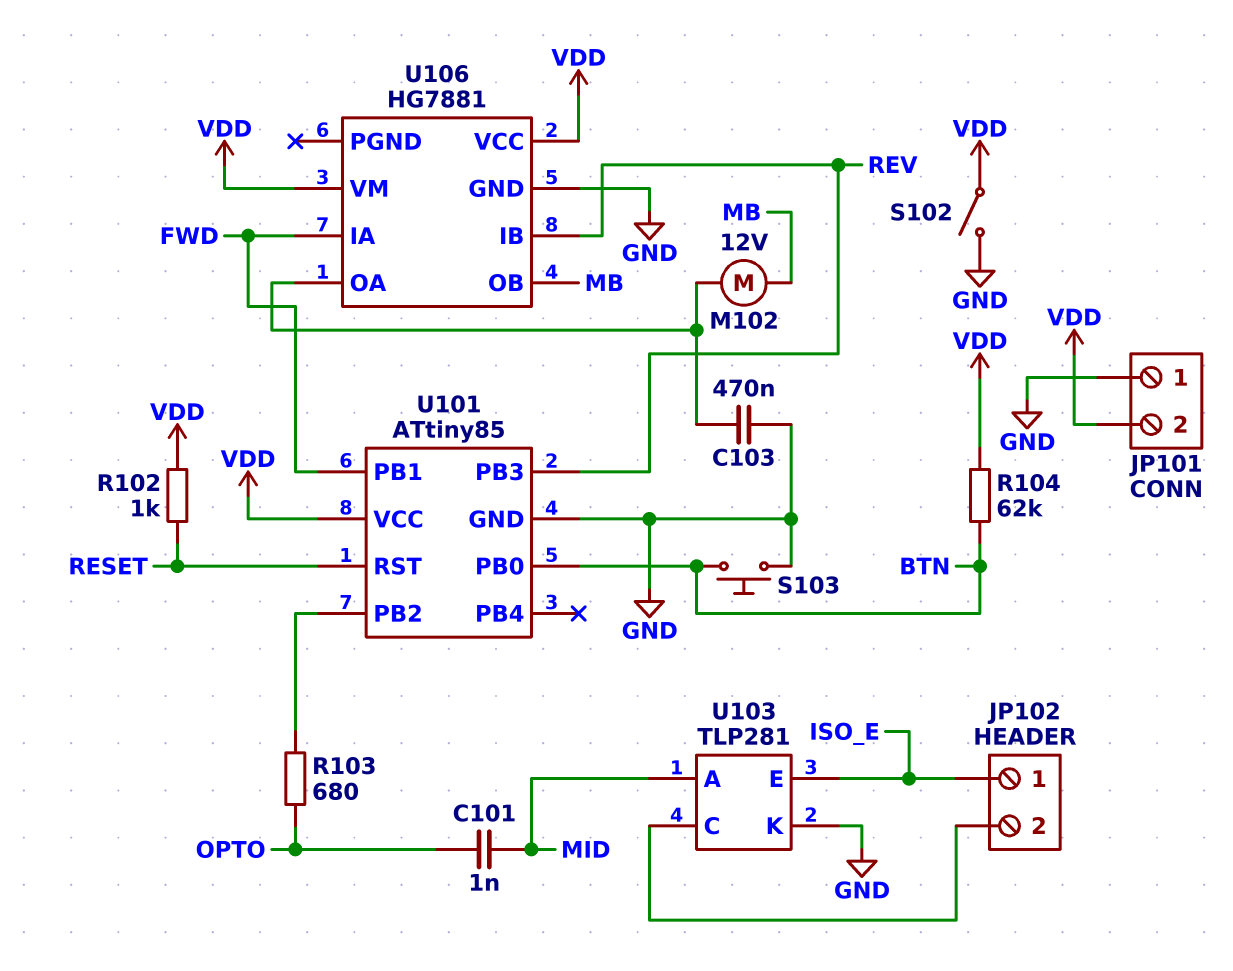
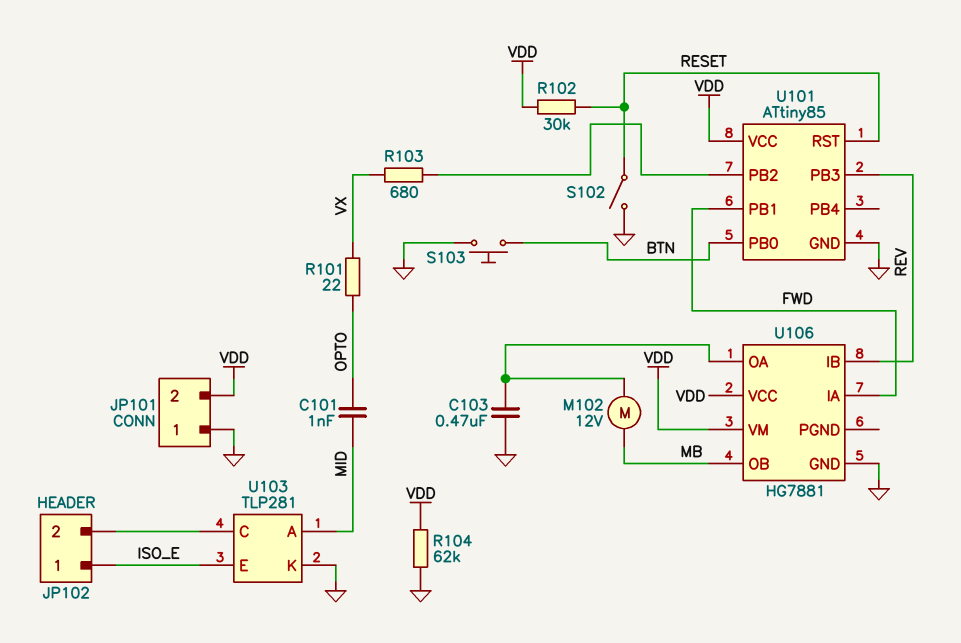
R101: none -> 22 (OPTO, VX)
R102: 1k (RESET, VDD) -> 30k (RESET, VDD)
R103: 680 (OPTO, U101/PB2) -> 680 (U101/PB2, VX)
R104: 62k (BTN, VDD) -> 62k (GND, VDD)
S102: switch (GND, VDD) -> switch (GND, RESET)

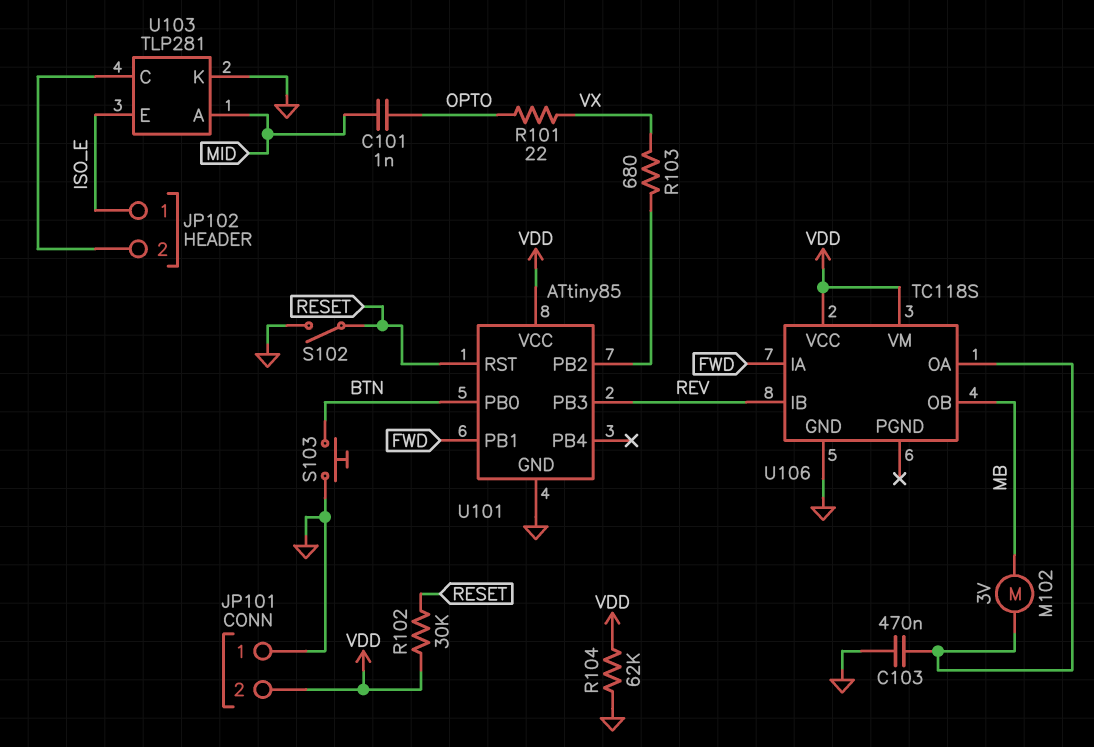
M102: motor 12V (MB, U106/OA) -> motor 3V (MB, U106/OA)
U106: HG7881 -> TC118S

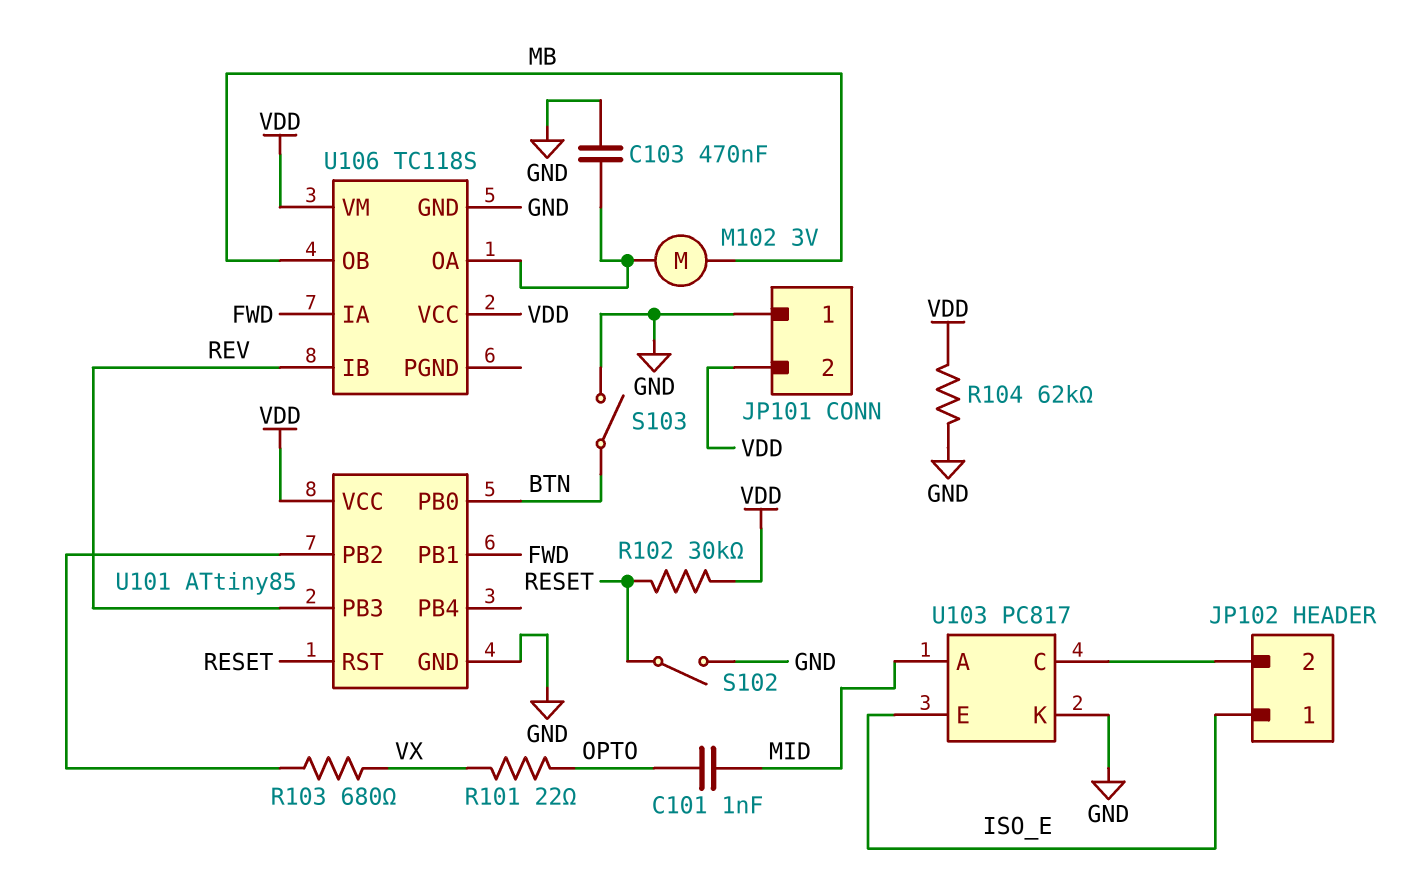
S103: button (BTN, GND) -> switch (BTN, GND)
U103: TLP281 -> PC817

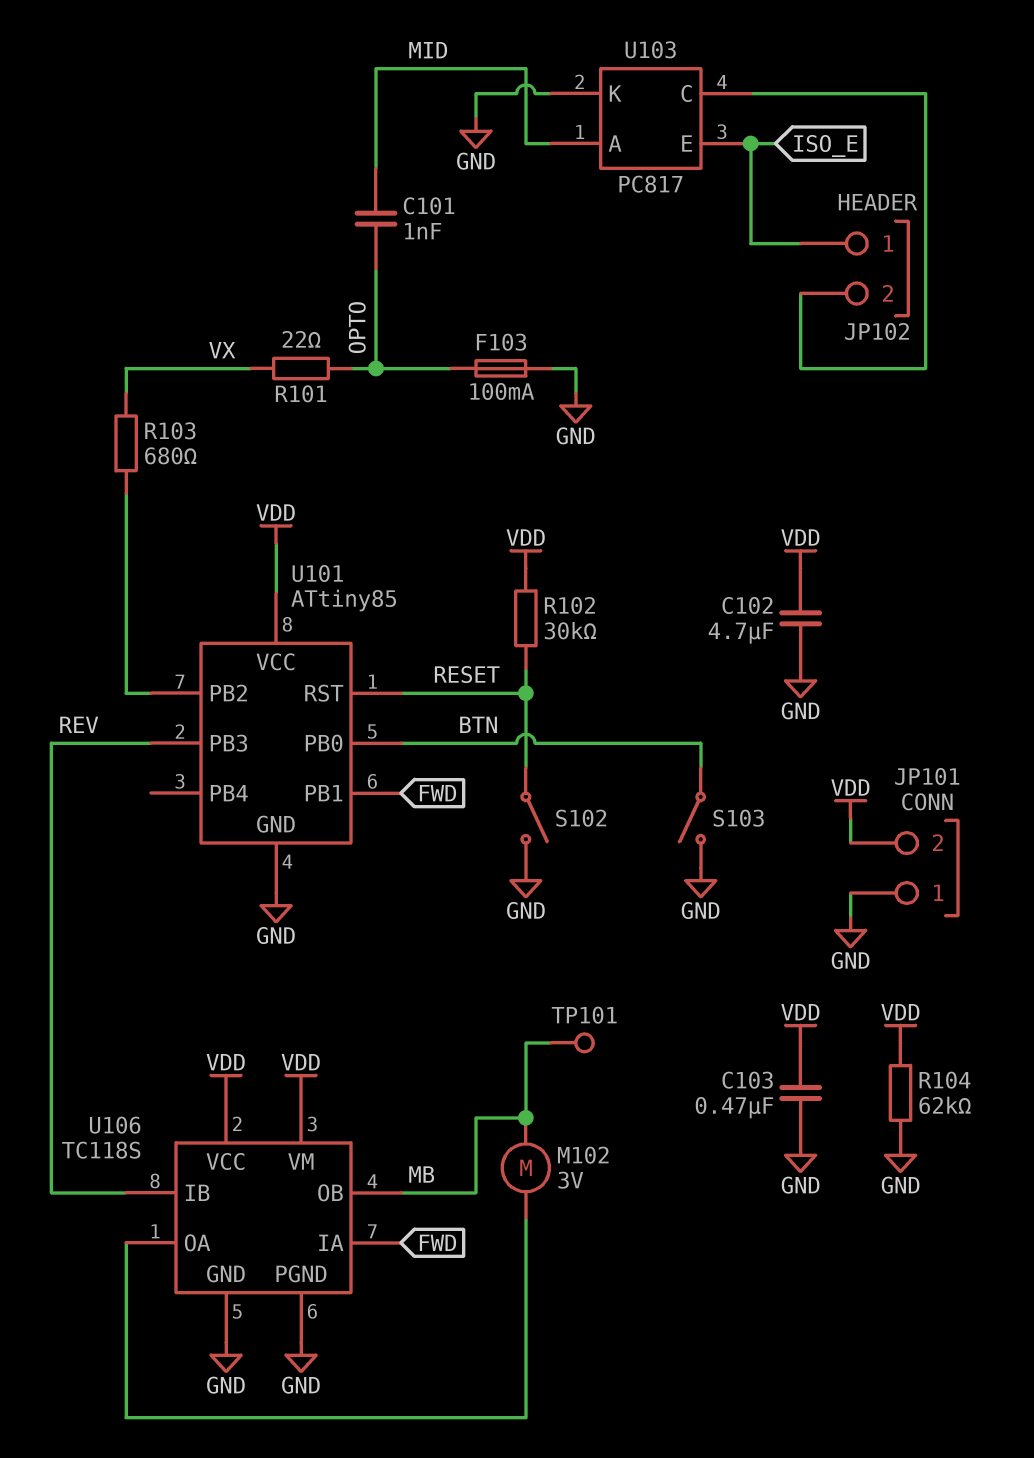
C102: none -> 4.7uF (GND, VDD)
C103: 470nF (GND, U106/OA) -> 470nF (GND, VDD)
F103: none -> 100mA (GND, OPTO)
TP101: none -> test point (MB)
U106 pin PGND: none -> GND

